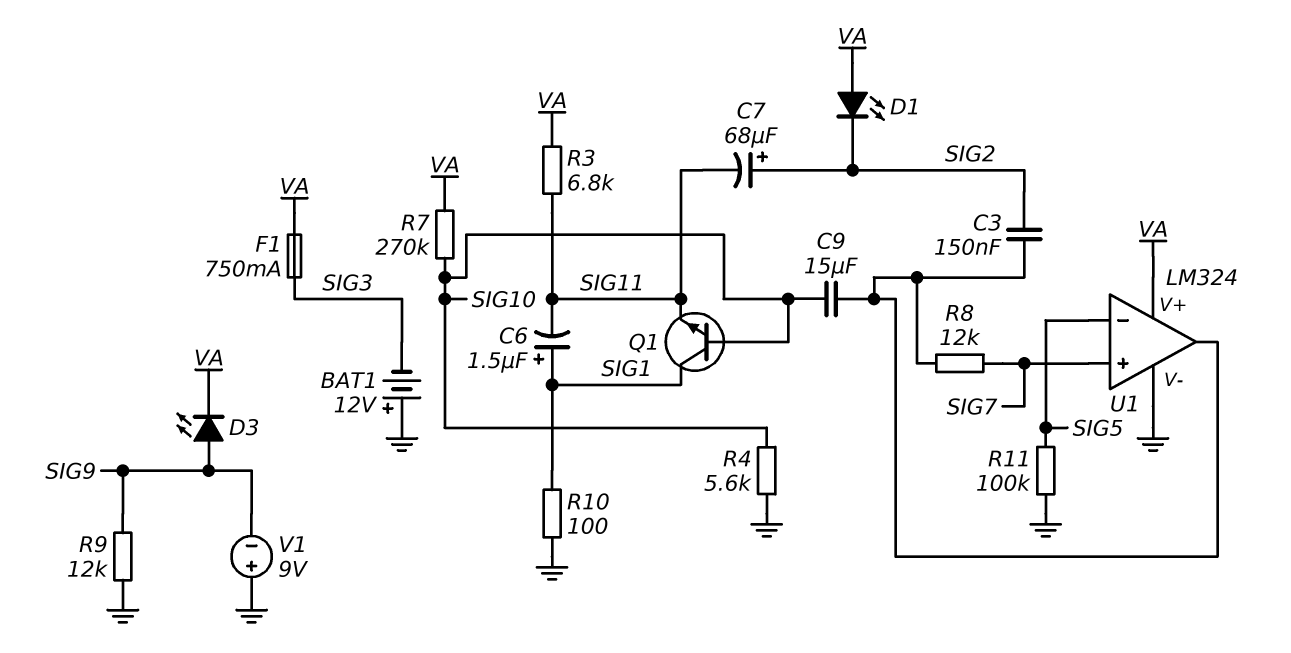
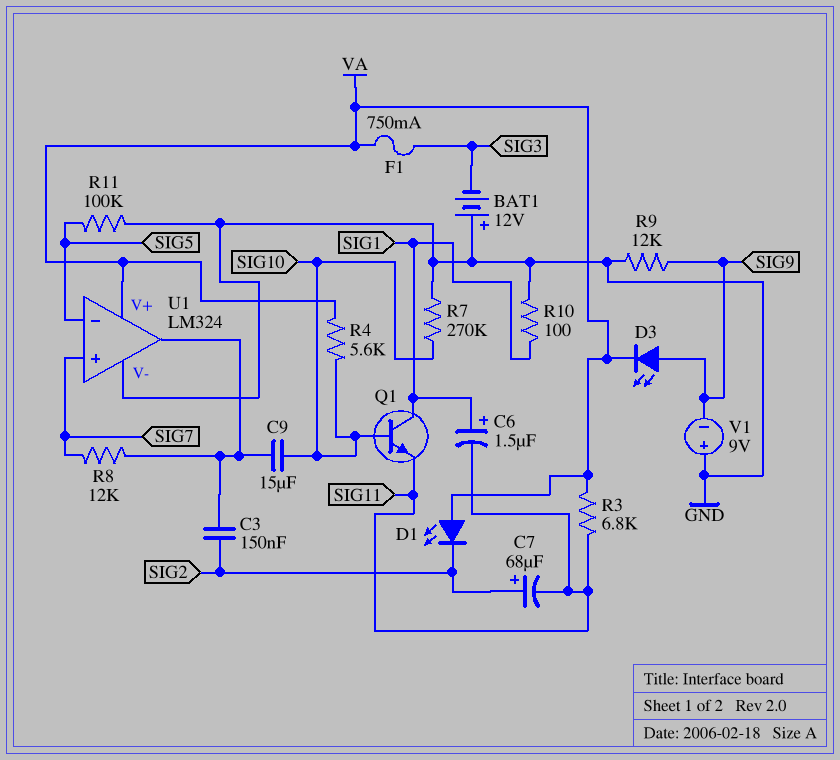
R4: 5.6k (GND, SIG10) -> 5.6k (SIG10, VA)
R7: 270k (SIG10, VA) -> 270k (GND, SIG10)

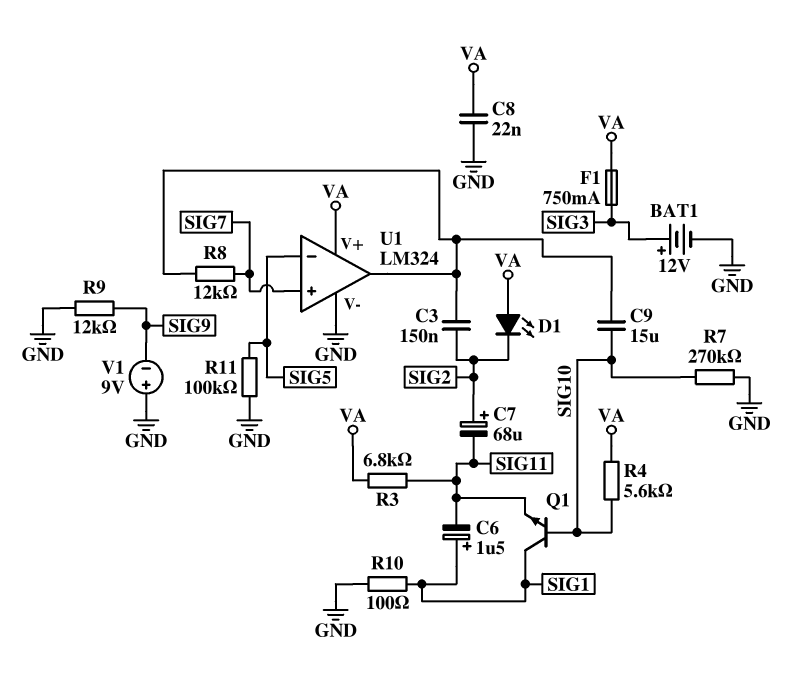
BAT1: 12V (plus GND, minus SIG3) -> 12V (plus SIG3, minus GND)
C8: none -> 22nF (GND, VA)
D3: LED (A SIG9, K VA) -> none

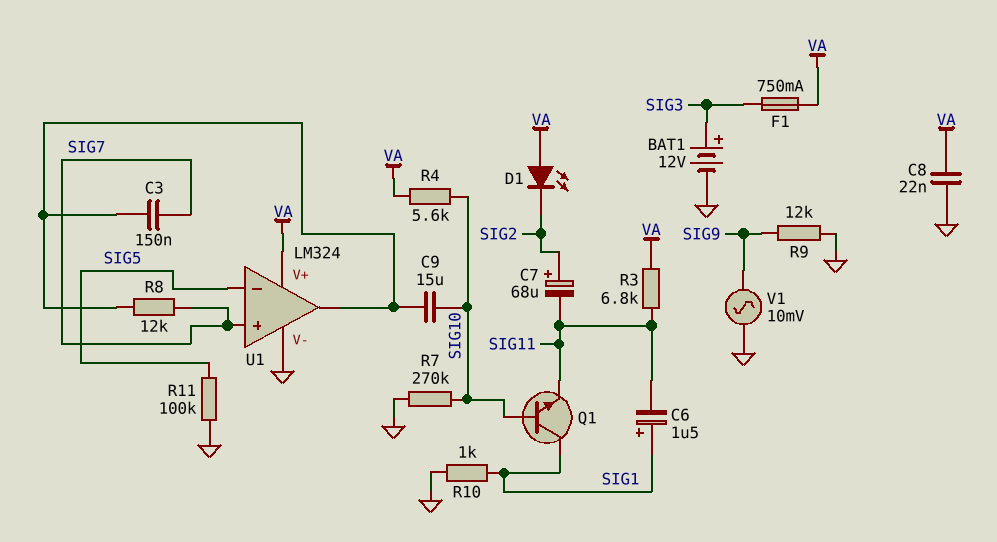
C3: 150nF (SIG2, U1/out) -> 150nF (SIG7, U1/out)
R10: 100 (GND, SIG1) -> 1k (GND, SIG1)
V1: 9V (plus GND, minus SIG9) -> AC 10mV (GND, SIG9)

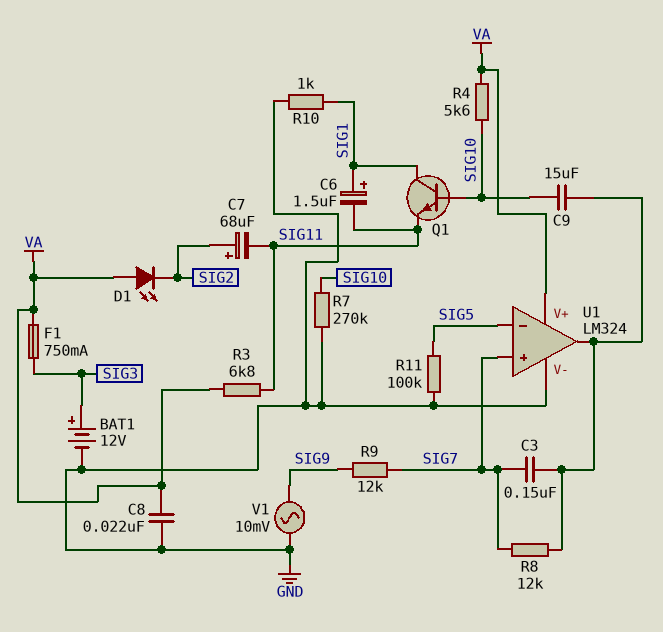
R9: 12k (GND, SIG9) -> 12k (SIG7, SIG9)

